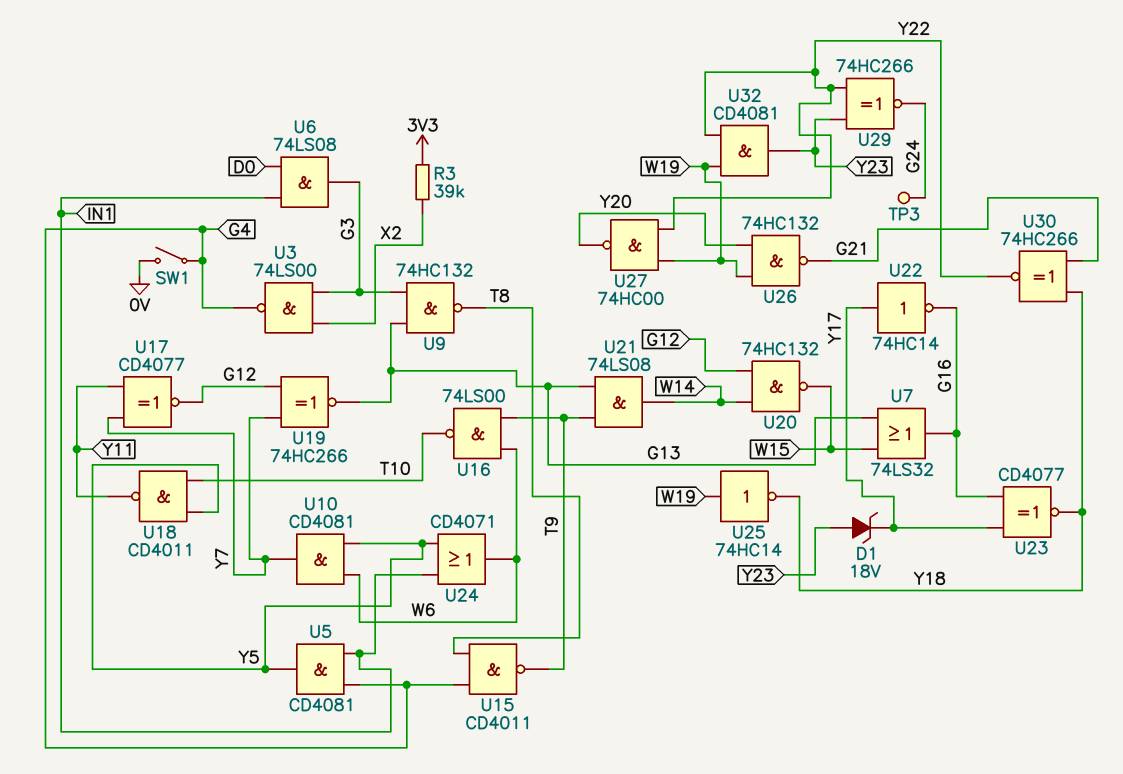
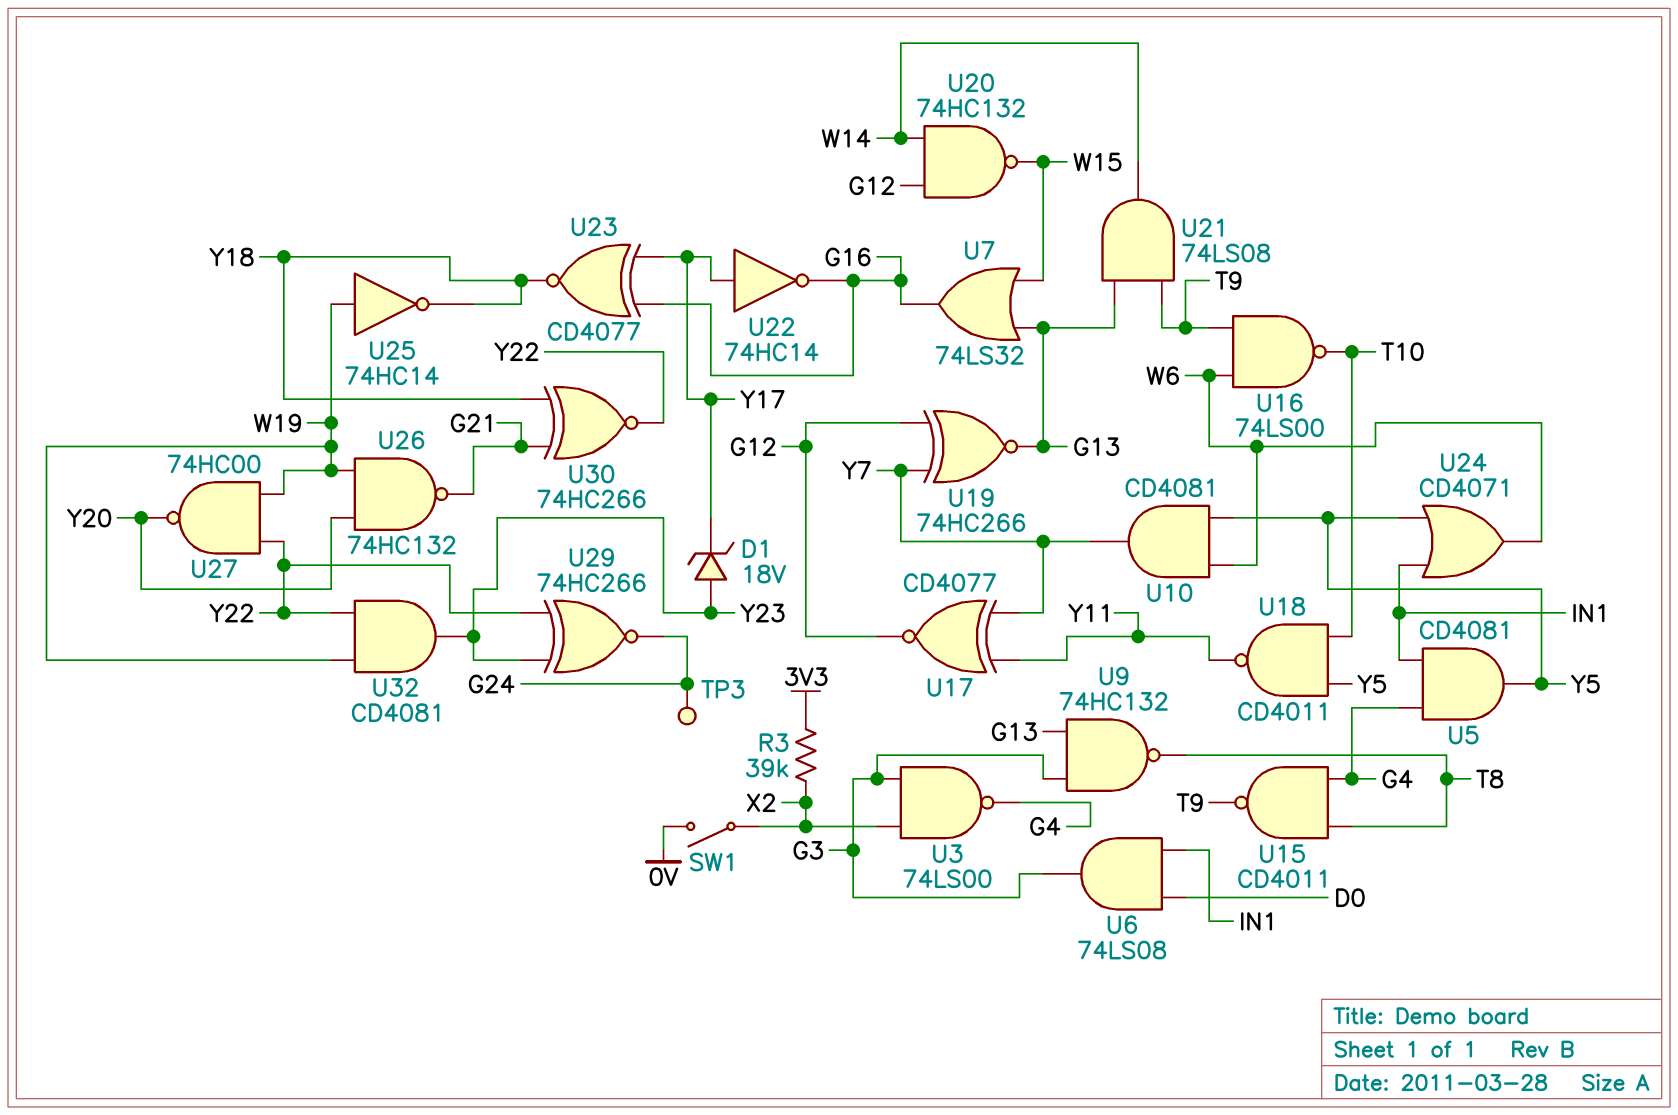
SW1: switch (0V, G4) -> switch (0V, X2)

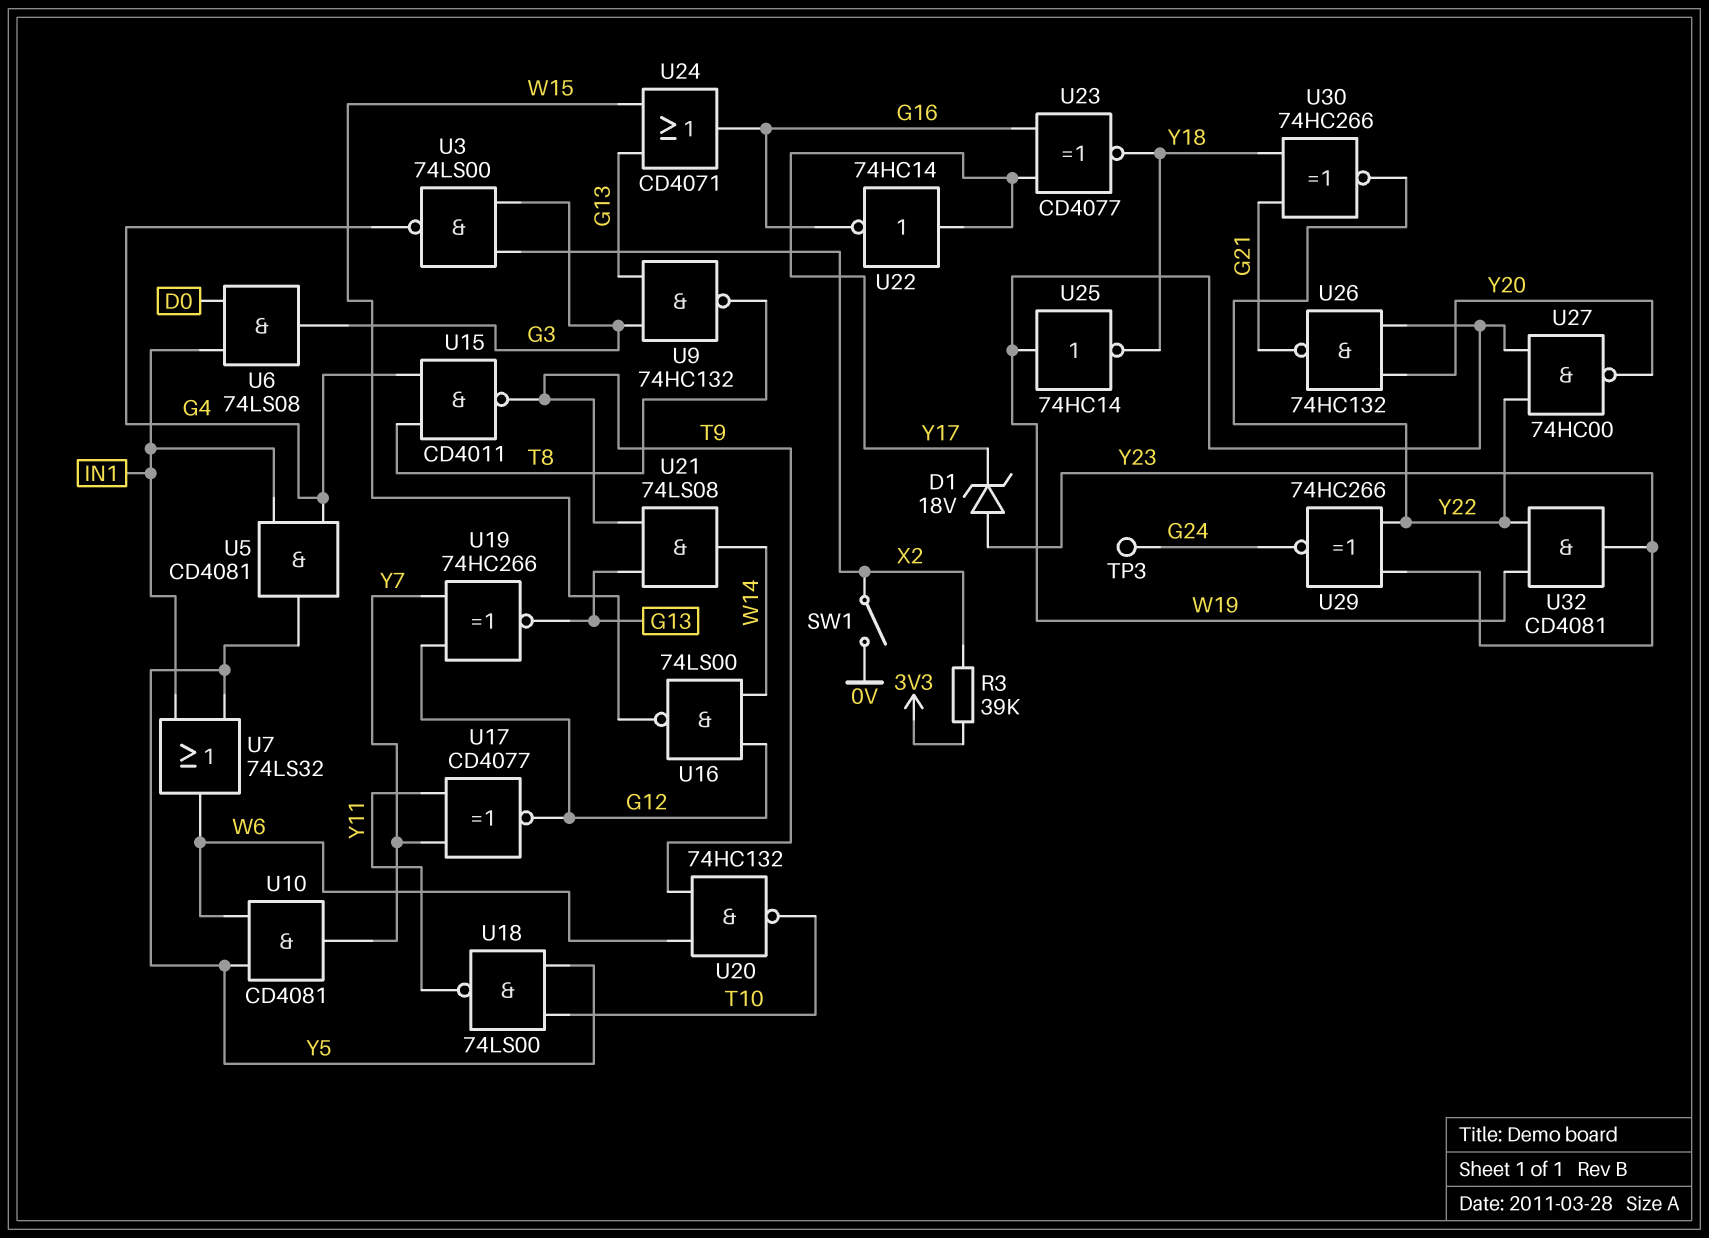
U7: OR 74LS32 (in G13, in W15, out G16) -> OR 74LS32 (in IN1, in Y5, out W6)
U16: NAND 74LS00 (in T9, in W6, out T10) -> NAND 74LS00 (in G12, in W14, out W15)
U18: NAND CD4011 (in T10, in Y5, out Y11) -> NAND 74LS00 (in T10, in Y5, out Y11)
U20: NAND 74HC132 (in G12, in W14, out W15) -> NAND 74HC132 (in T9, in W6, out T10)
U24: OR CD4071 (in IN1, in Y5, out W6) -> OR CD4071 (in G13, in W15, out G16)

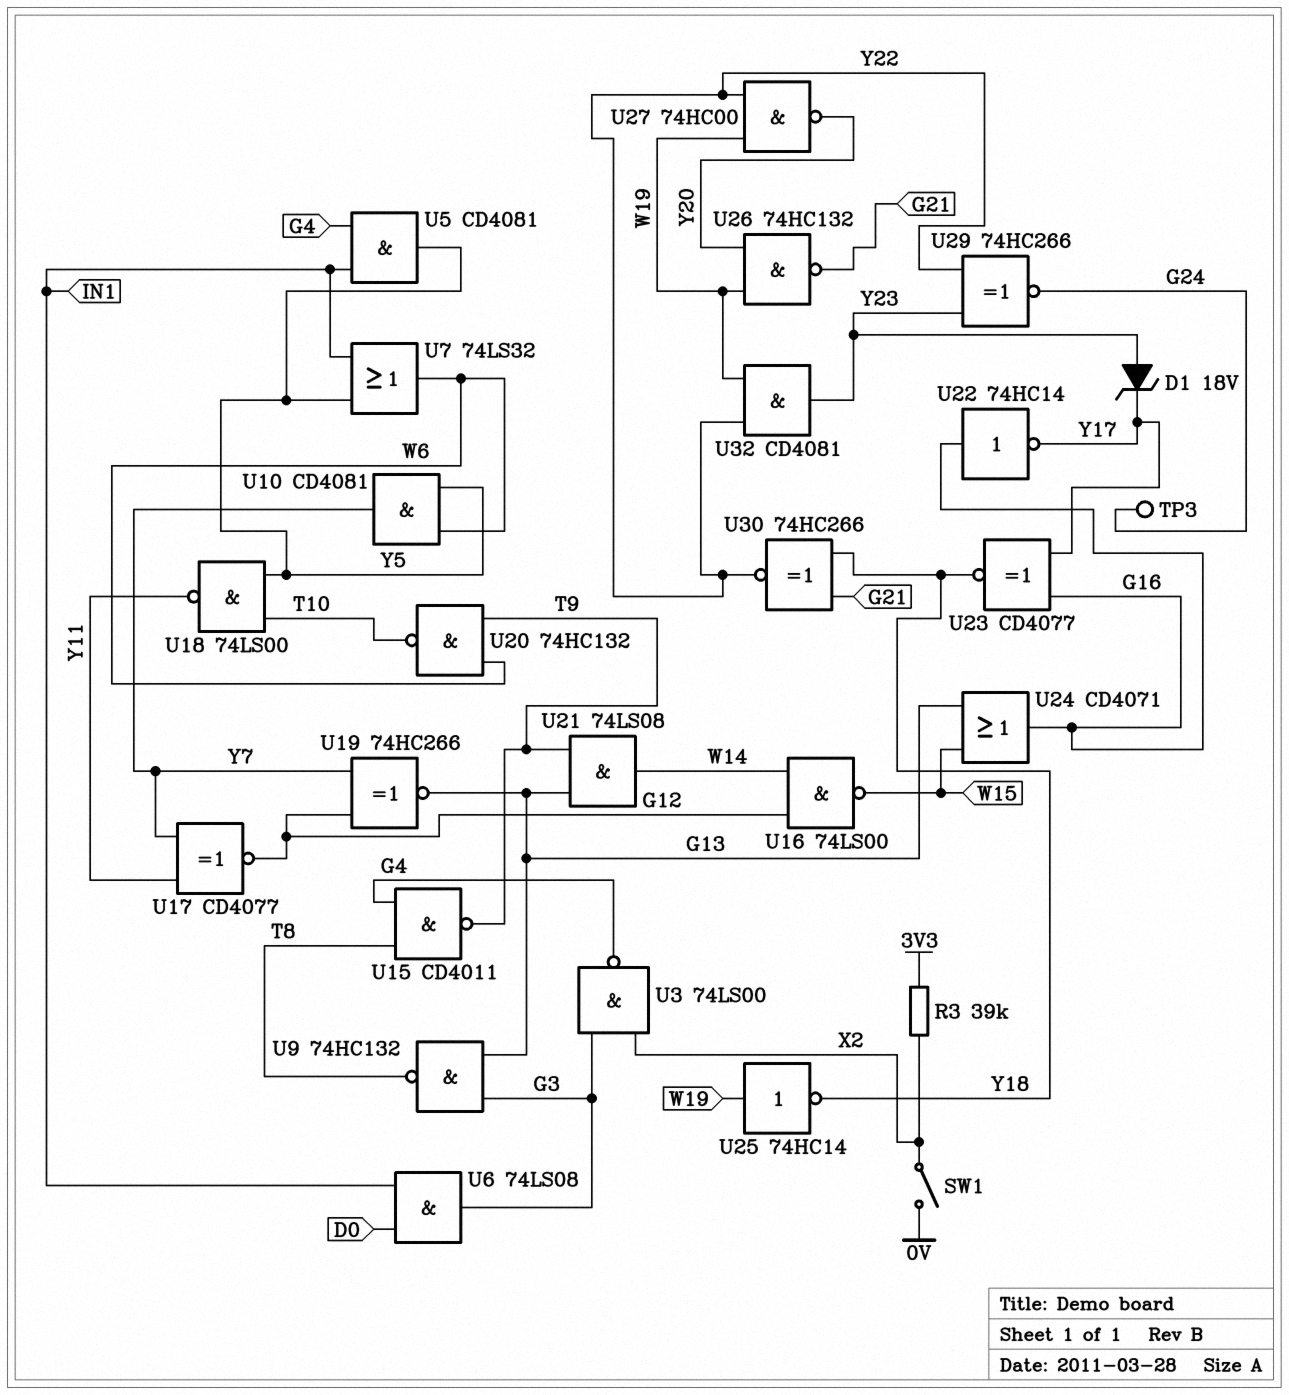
U22: NOT 74HC14 (in Y17, out G16) -> NOT 74HC14 (in G16, out Y17)

